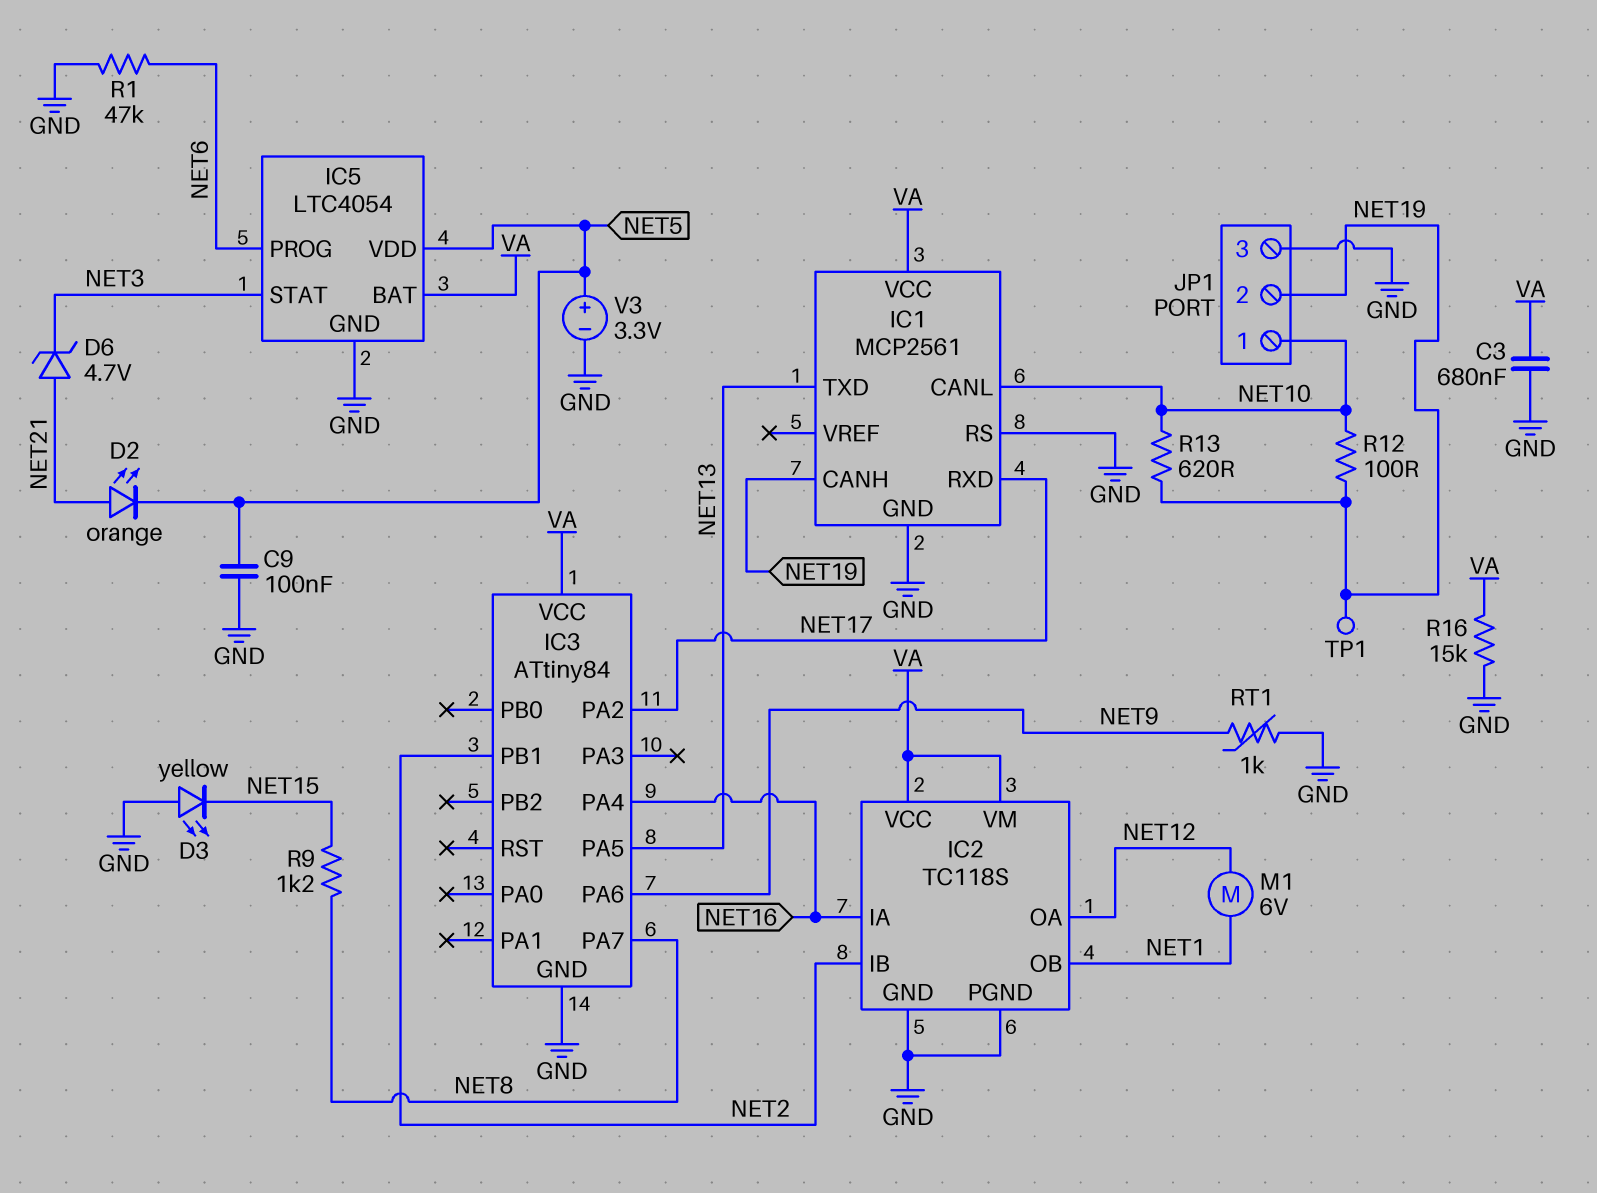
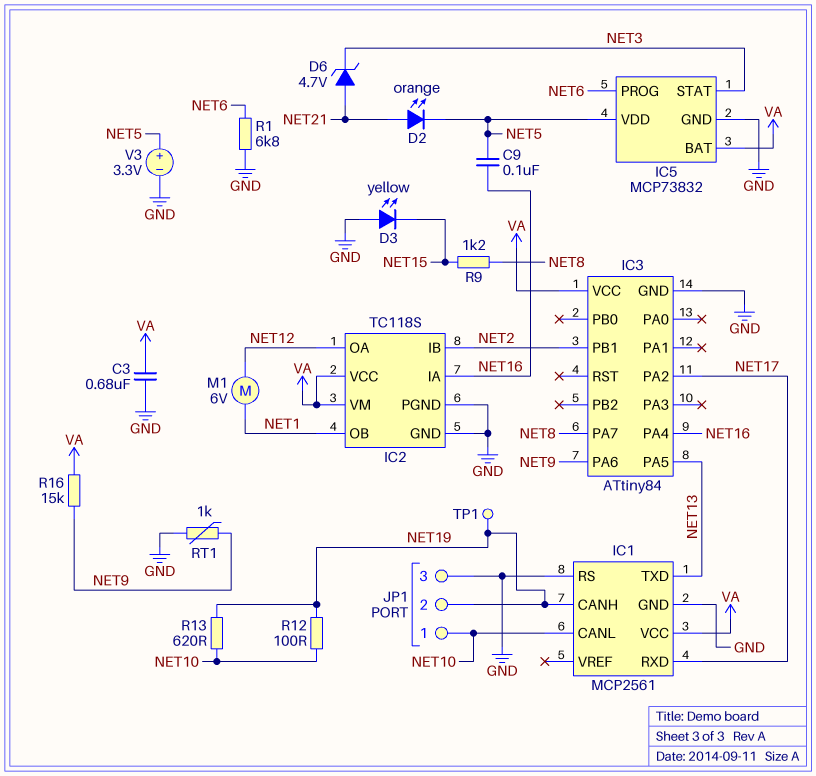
C9: 100nF (GND, NET5) -> 100nF (NET5, NET16)
IC5: LTC4054 -> MCP73832
R1: 47k (GND, NET6) -> 6.8k (GND, NET6)
R16: 15k (GND, VA) -> 15k (NET9, VA)

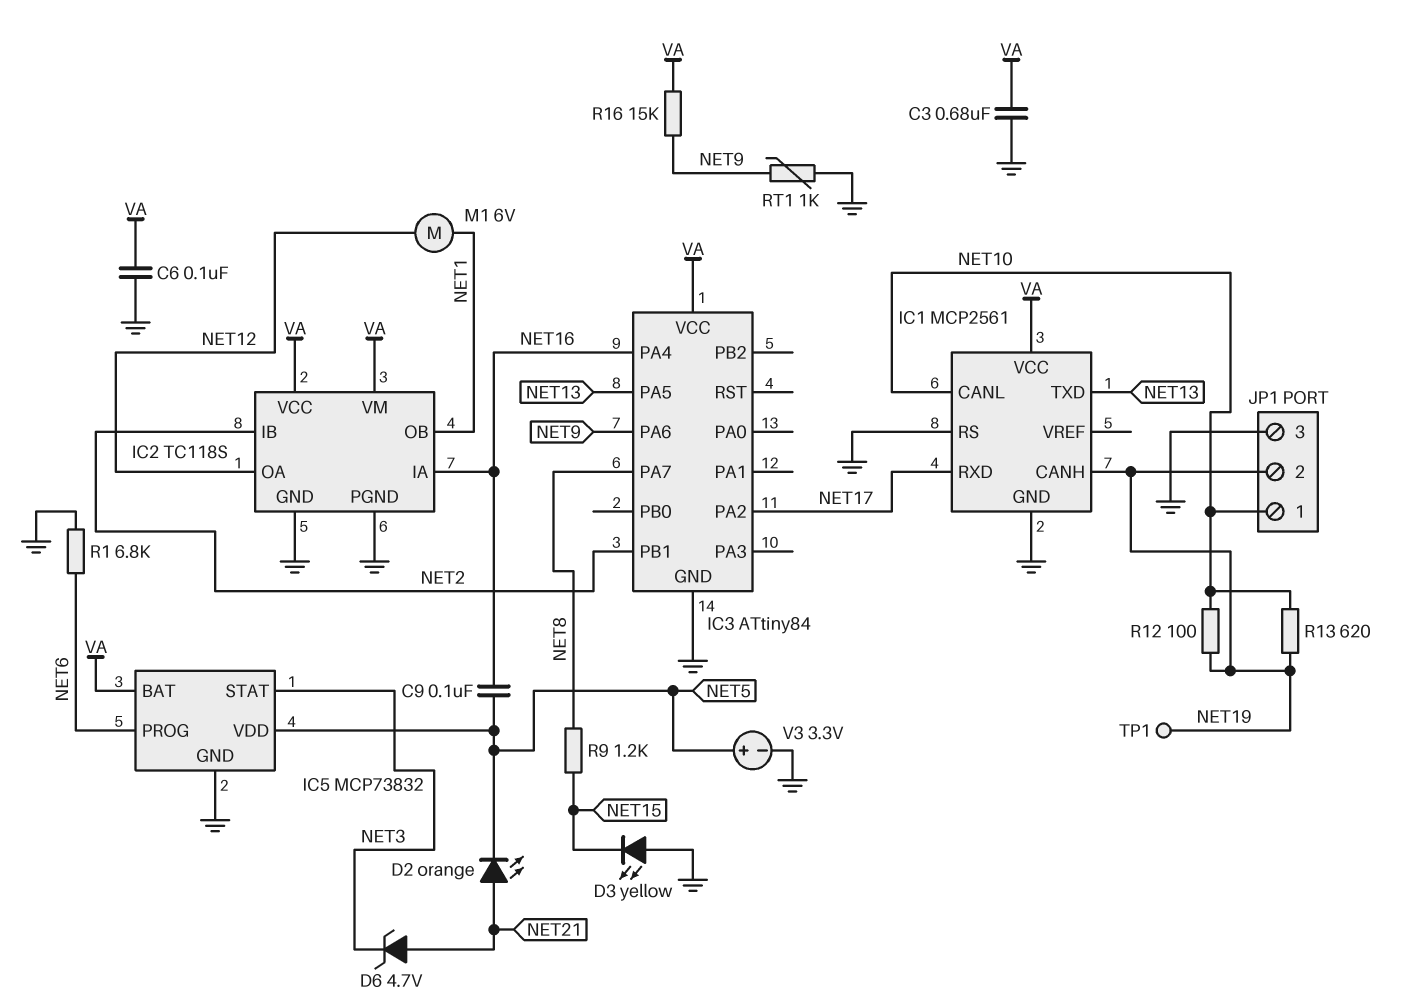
C6: none -> 100nF (GND, VA)

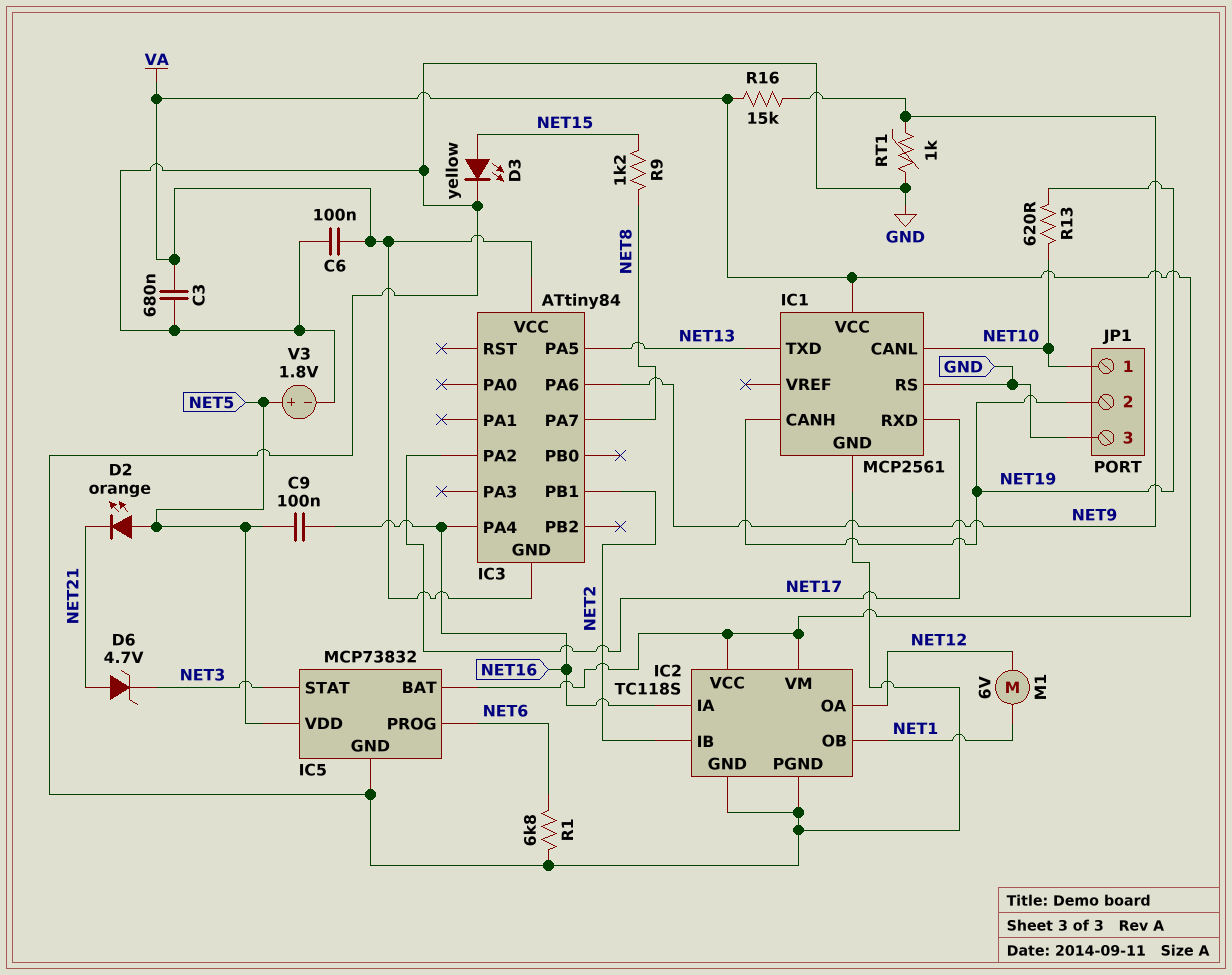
D2: LED orange (A NET21, K NET5) -> LED orange (A NET5, K NET21)
D3: LED yellow (A GND, K NET15) -> LED yellow (A NET15, K GND)
IC3 pin GND: GND -> VA
R12: 100 (NET10, NET19) -> none
TP1: test point (NET19) -> none
V3: 3.3V (plus NET5, minus GND) -> 1.8V (plus NET5, minus GND)

